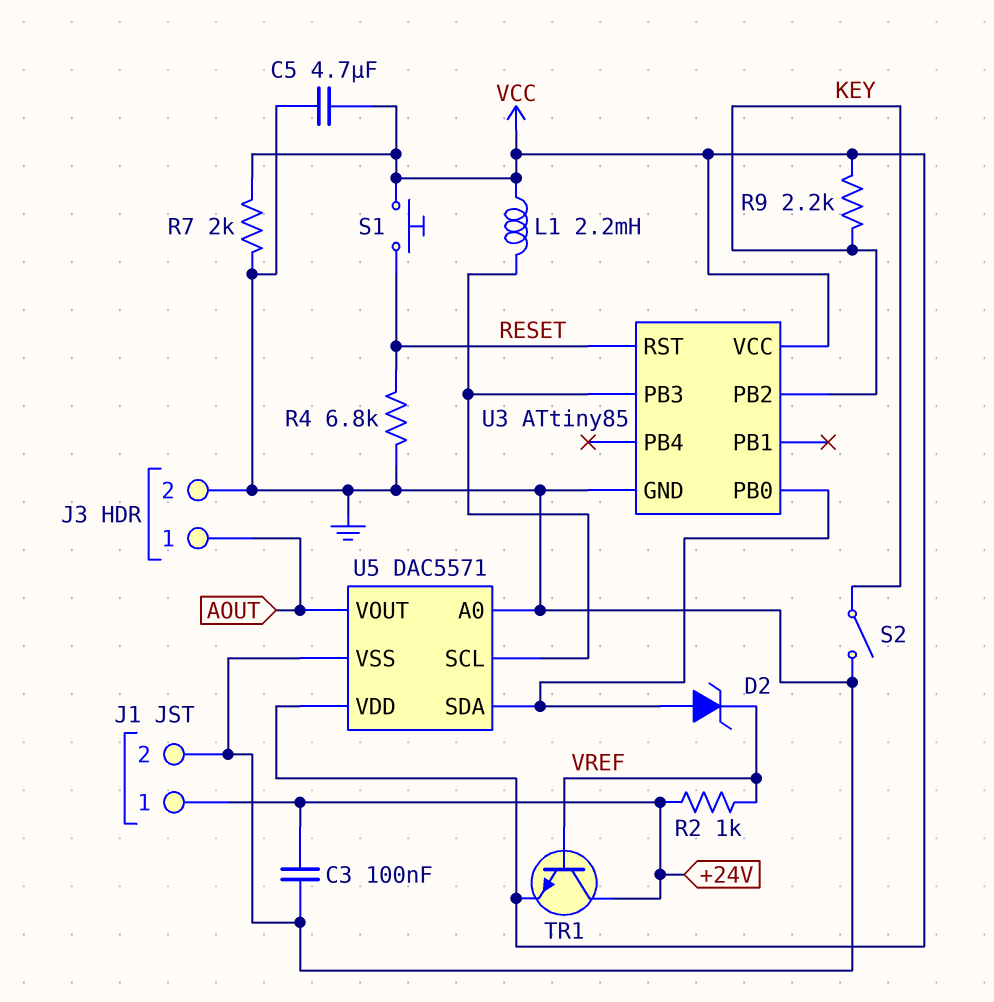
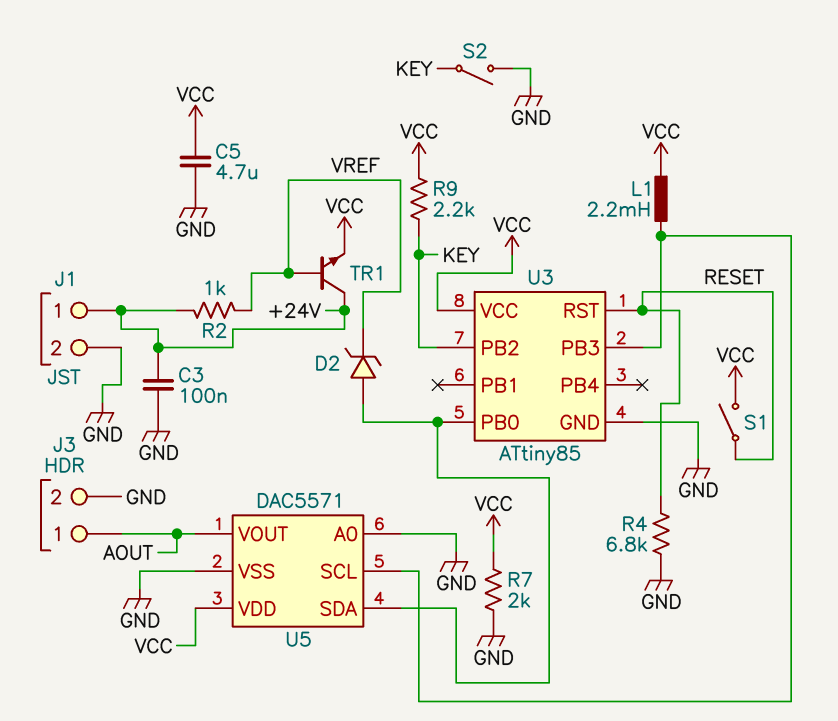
S1: button (RESET, VCC) -> switch (RESET, VCC)

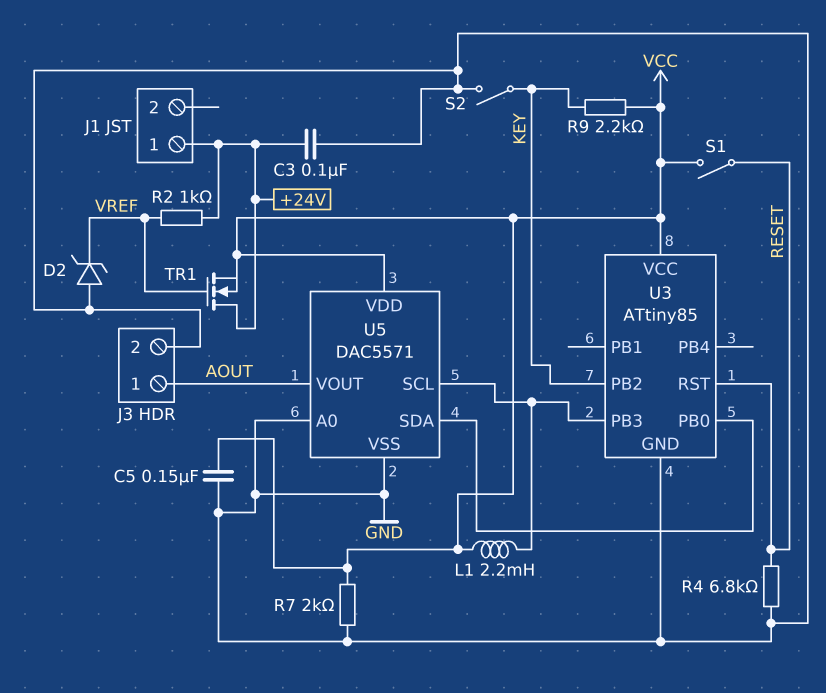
C5: 4.7uF (GND, VCC) -> 150nF (GND, VCC)
D2: zener (A U3/PB0, K VREF) -> zener (A GND, K VREF)
J1 pin 2: GND -> none
TR1: NPN (B VREF, C +24V, E VCC) -> NMOS (G VREF, D +24V, S VCC)

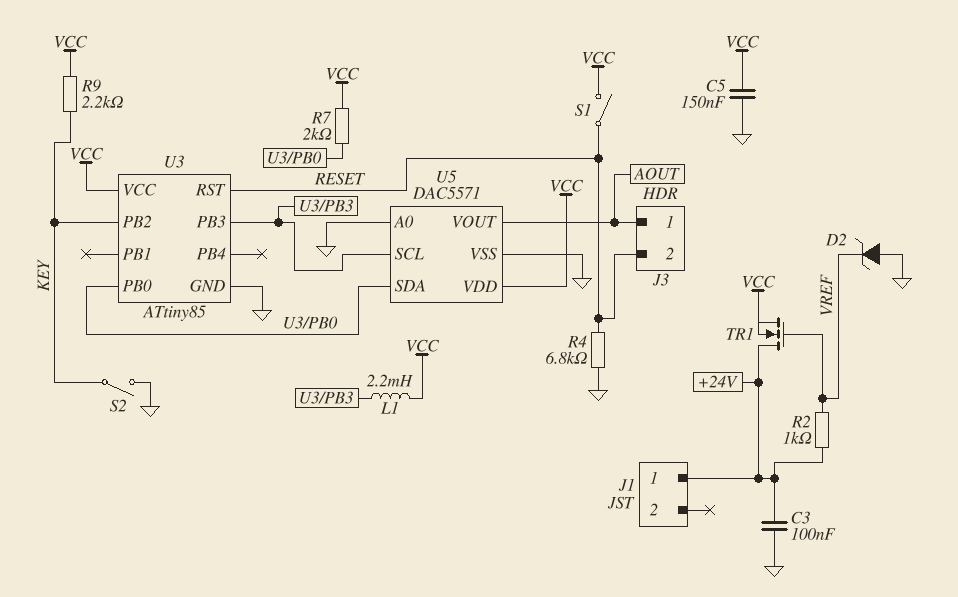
J3 pin 2: GND -> RESET
R7: 2k (GND, VCC) -> 2k (U3/PB0, VCC)

